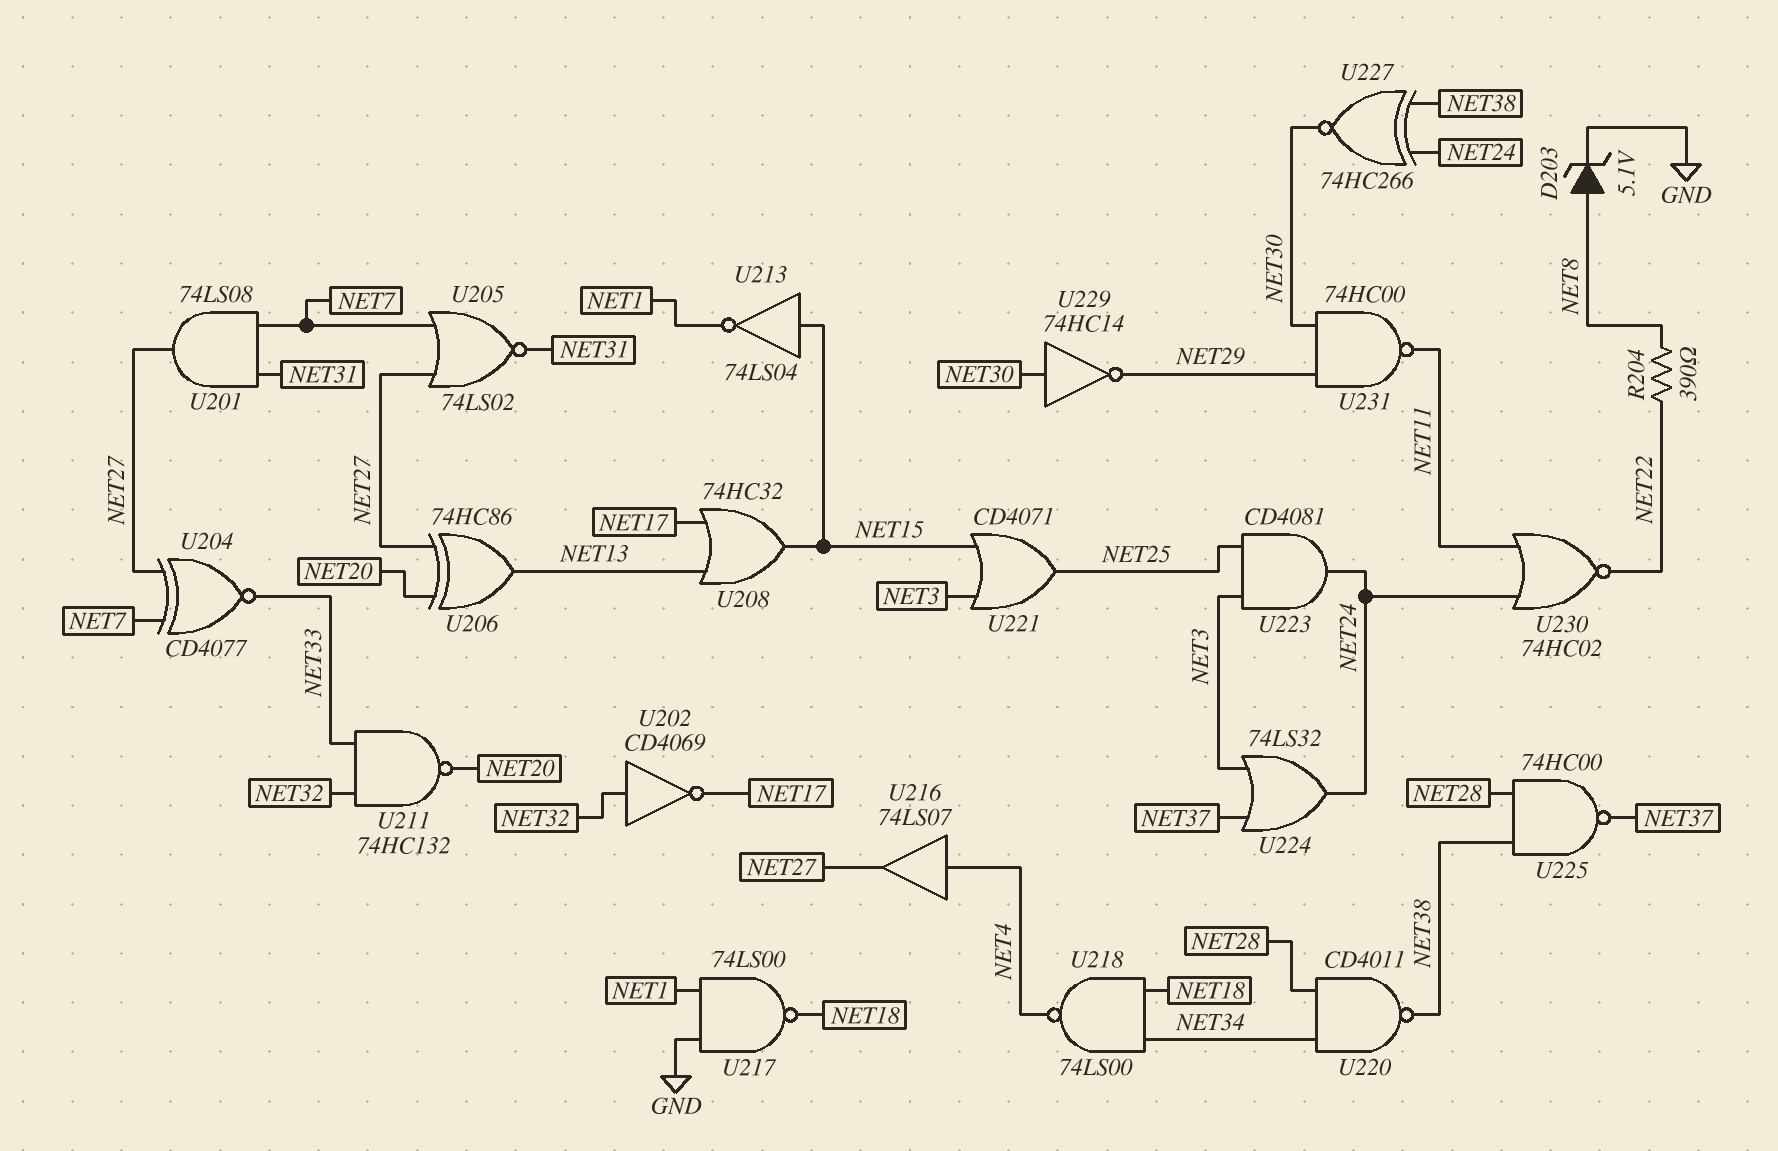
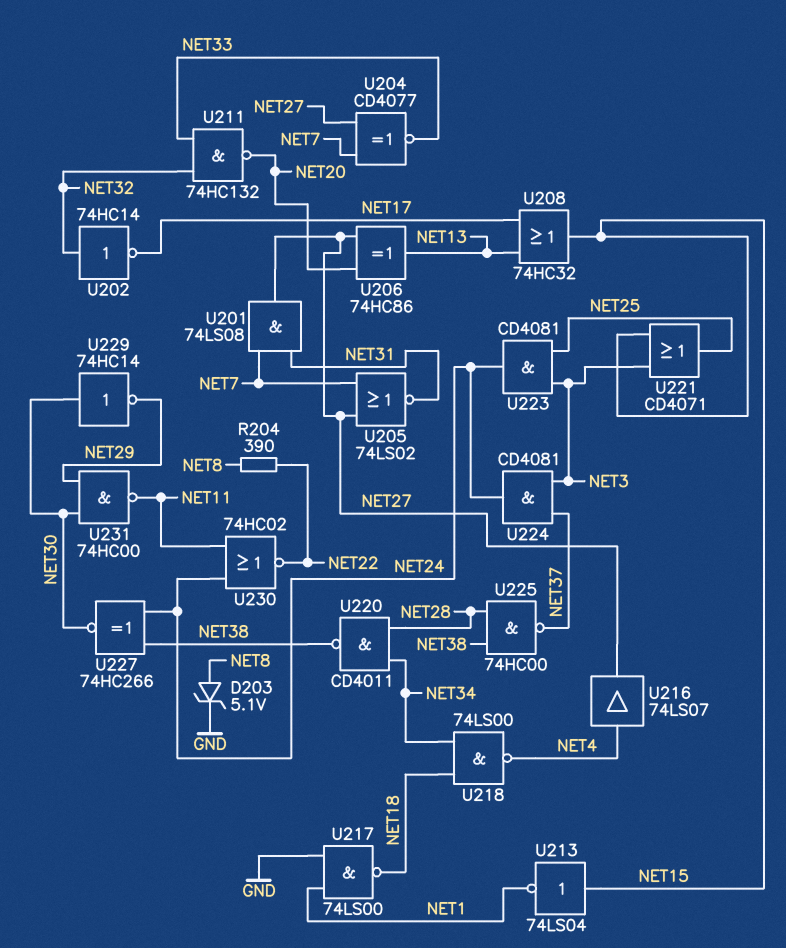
U202: NOT CD4069 (in NET32, out NET17) -> NOT 74HC14 (in NET32, out NET17)
U224: OR 74LS32 (in NET3, in NET37, out NET24) -> AND CD4081 (in NET3, in NET37, out NET24)

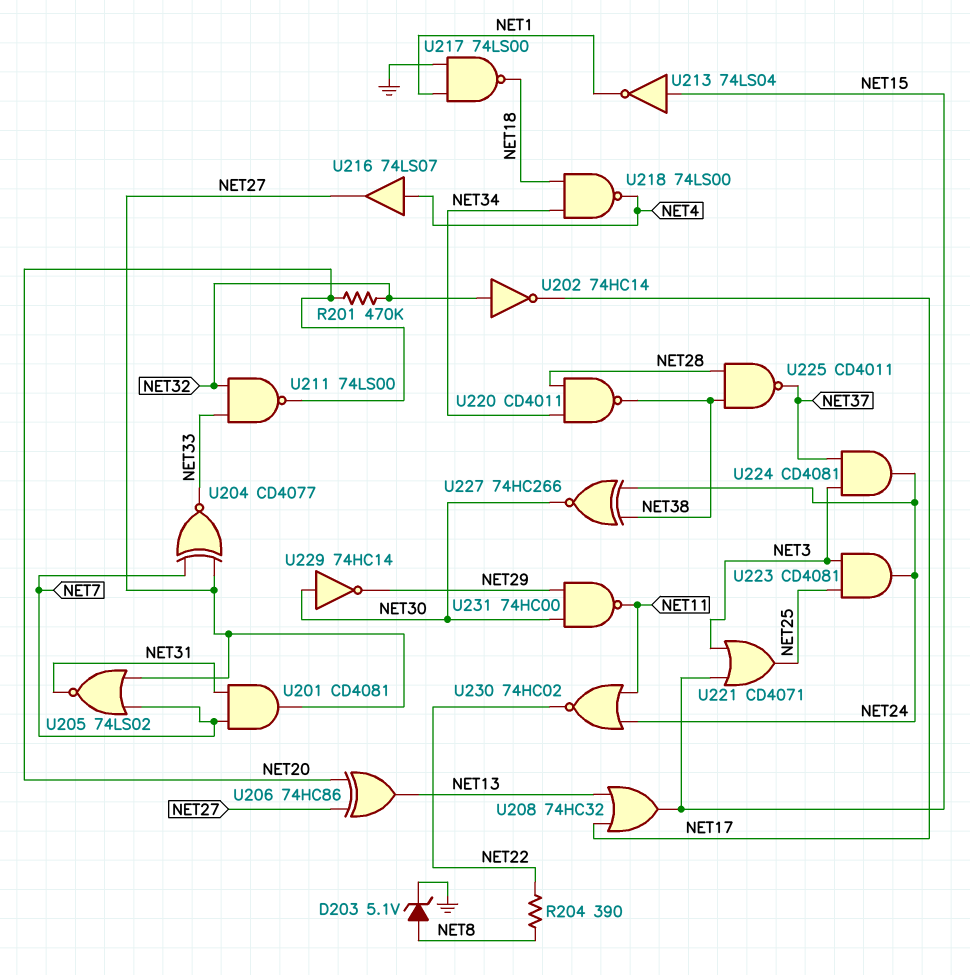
R201: none -> 470k (NET20, NET32)
U201: AND 74LS08 (in NET7, in NET31, out NET27) -> AND CD4081 (in NET7, in NET31, out NET27)
U211: NAND 74HC132 (in NET32, in NET33, out NET20) -> NAND 74LS00 (in NET32, in NET33, out NET20)
U225: NAND 74HC00 (in NET28, in NET38, out NET37) -> NAND CD4011 (in NET28, in NET38, out NET37)

